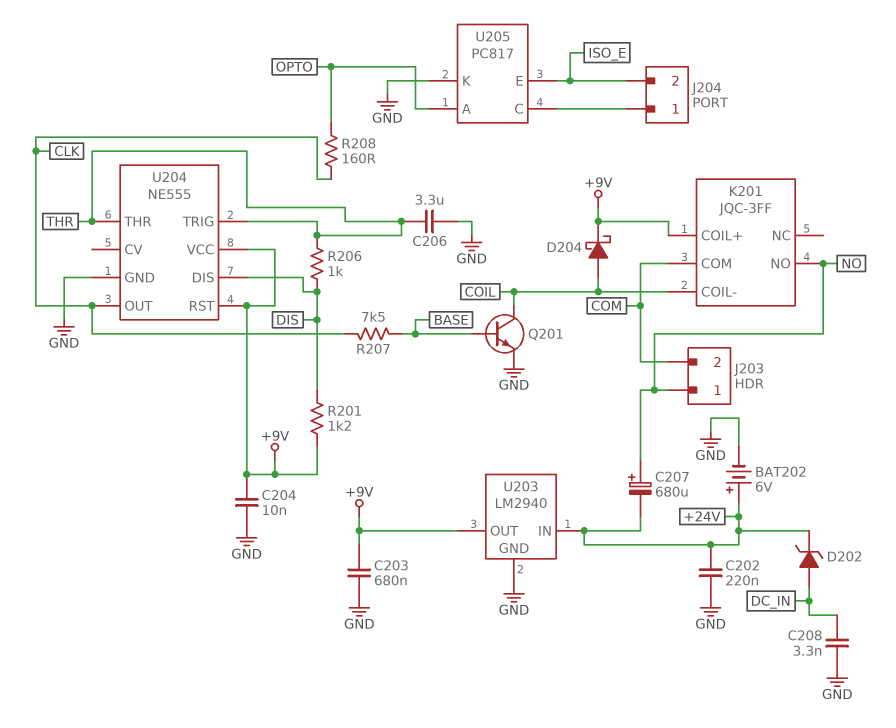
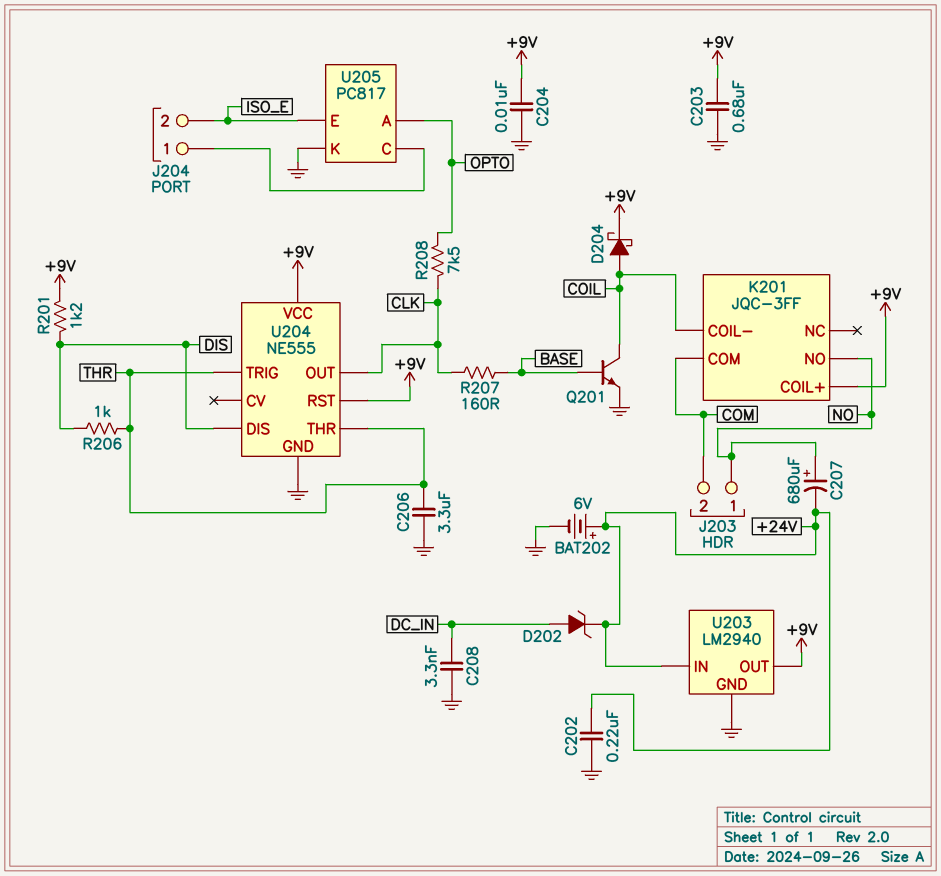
R207: 7.5k (BASE, CLK) -> 160 (BASE, CLK)
R208: 160 (CLK, OPTO) -> 7.5k (CLK, OPTO)

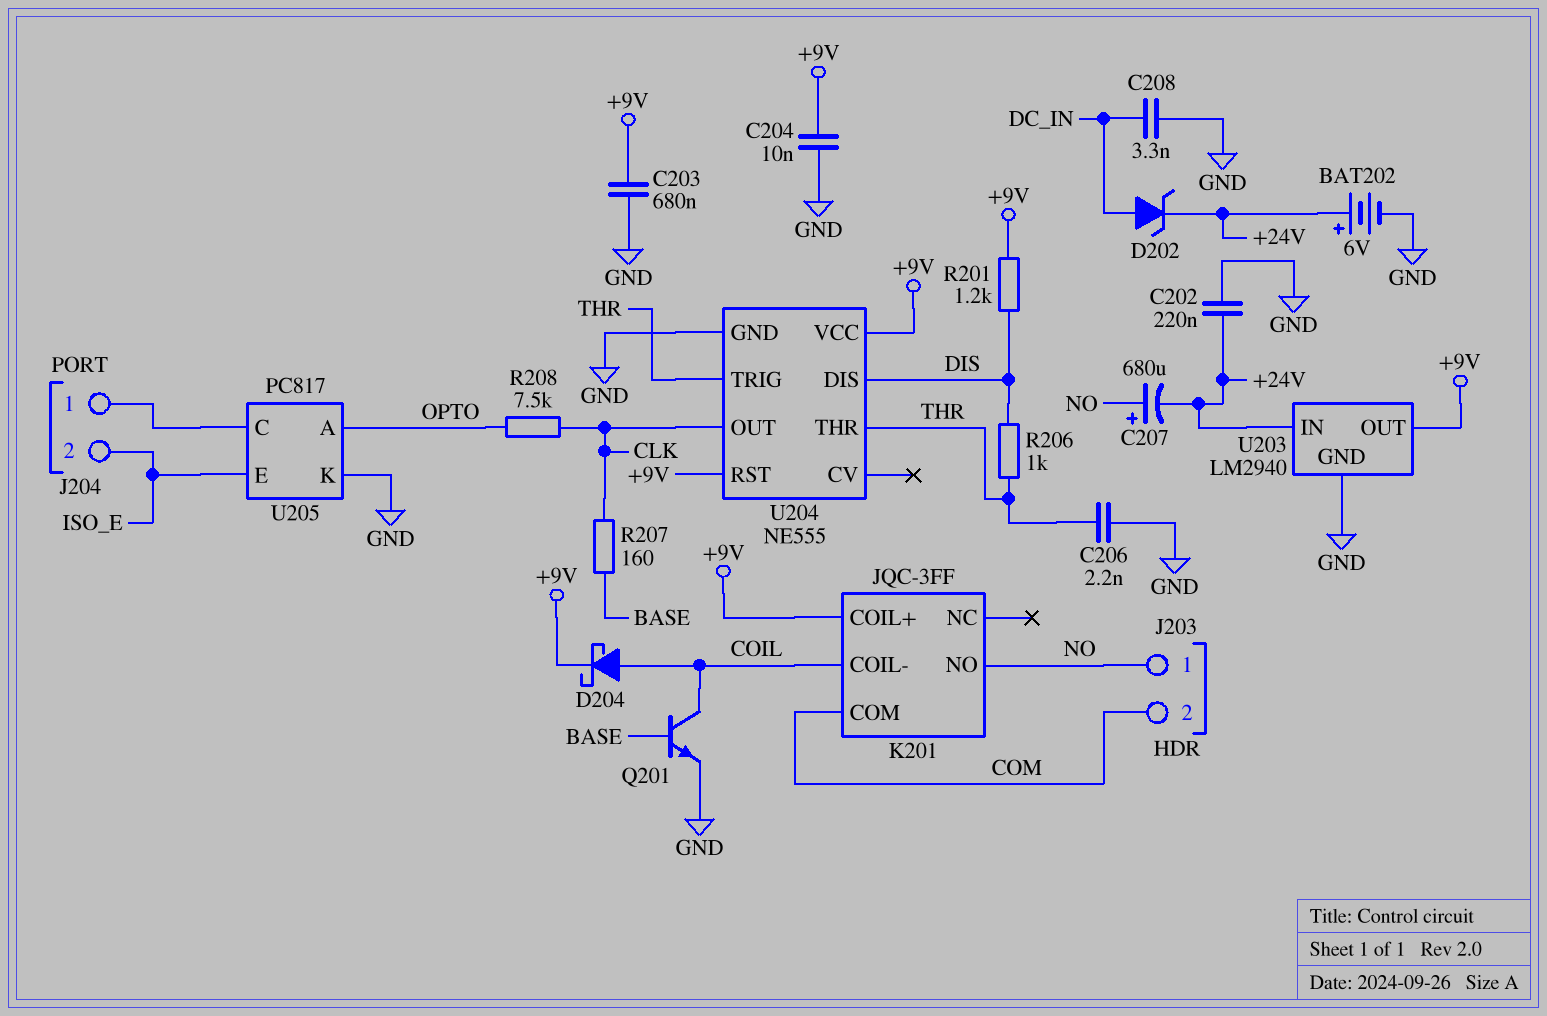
C206: 3.3uF (GND, THR) -> 2.2nF (GND, THR)

